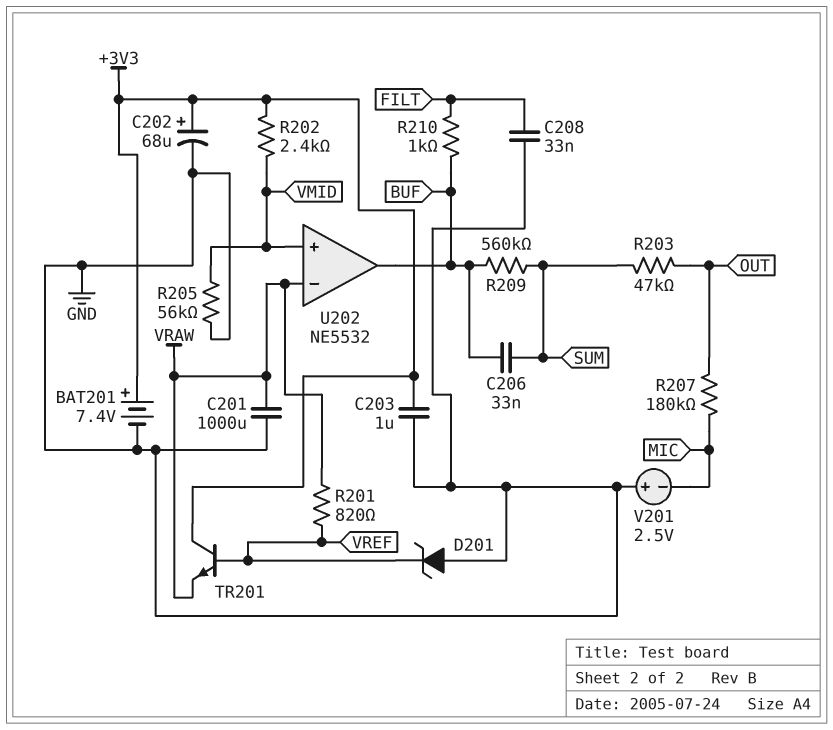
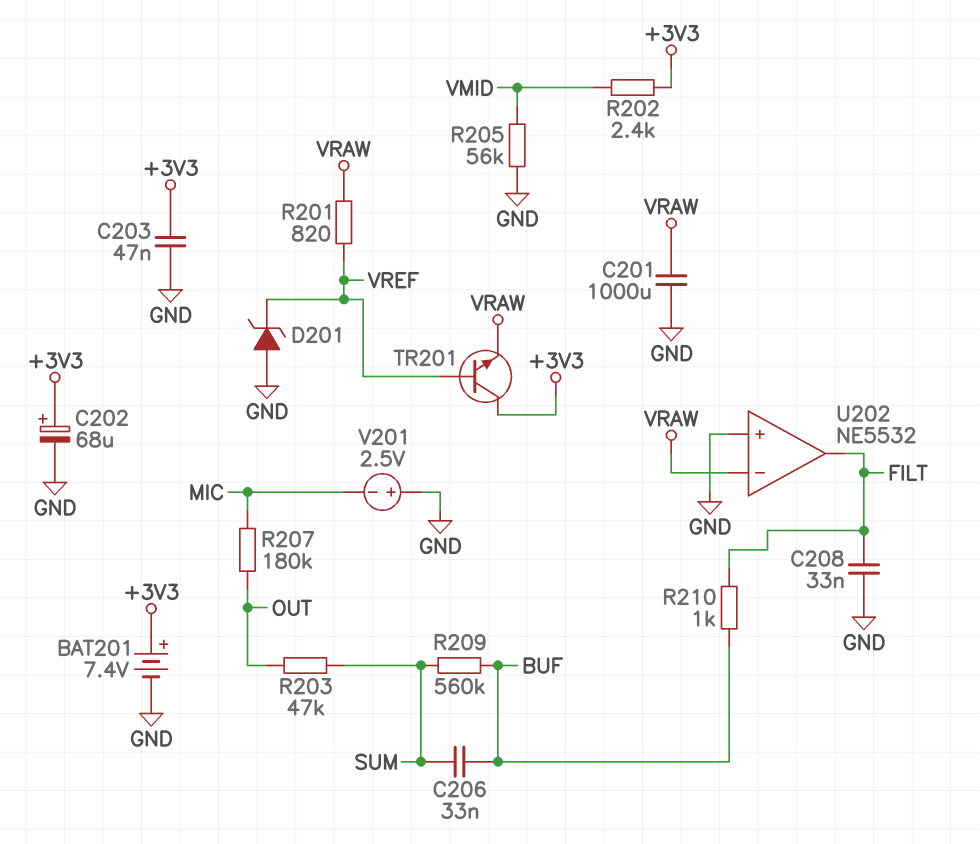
C203: 1uF (+3V3, GND) -> 47nF (+3V3, GND)
U202 pin in+: VMID -> GND
U202 pin out: BUF -> FILT

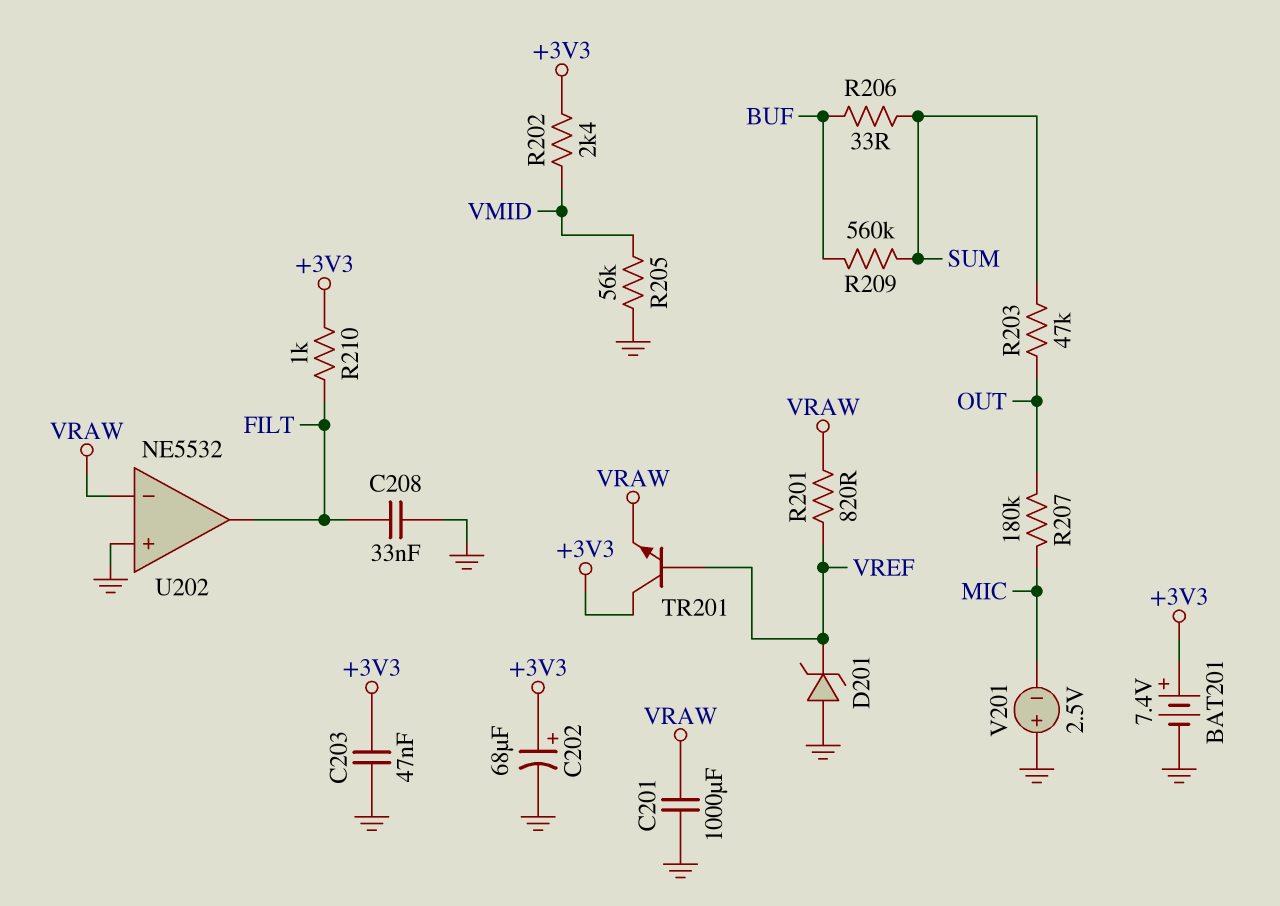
C206: 33nF (BUF, SUM) -> none
R206: none -> 33 (BUF, SUM)
R210: 1k (BUF, FILT) -> 1k (+3V3, FILT)

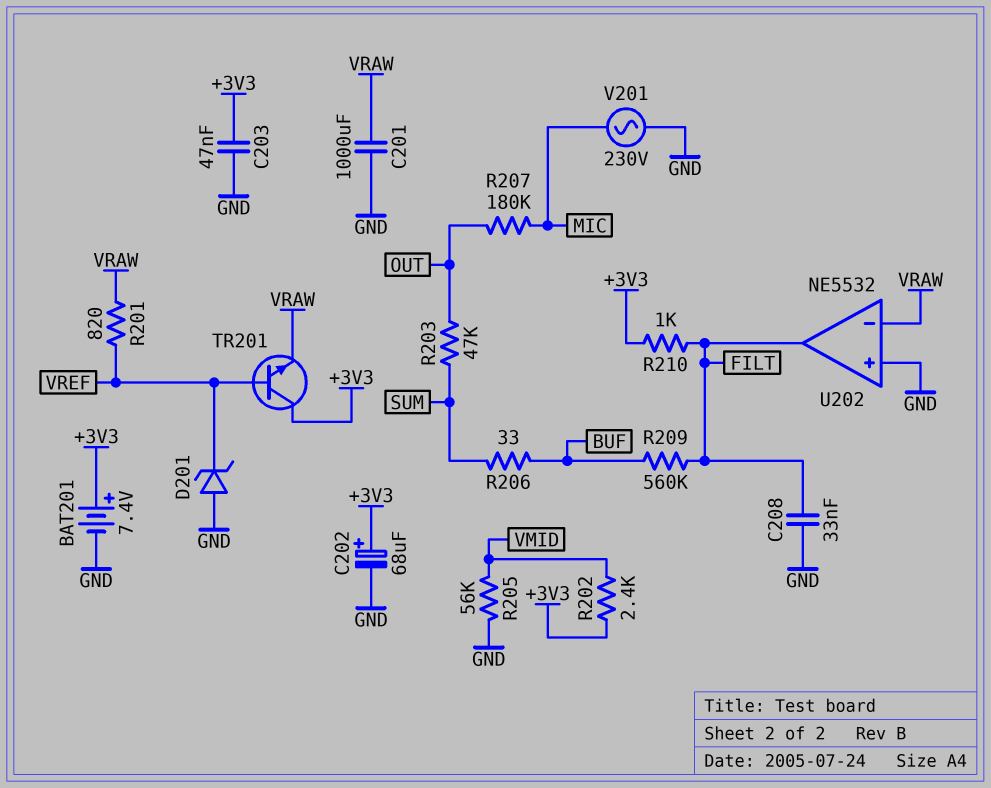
R209: 560k (BUF, SUM) -> 560k (BUF, FILT)
V201: 2.5V (plus GND, minus MIC) -> AC 230V (GND, MIC)

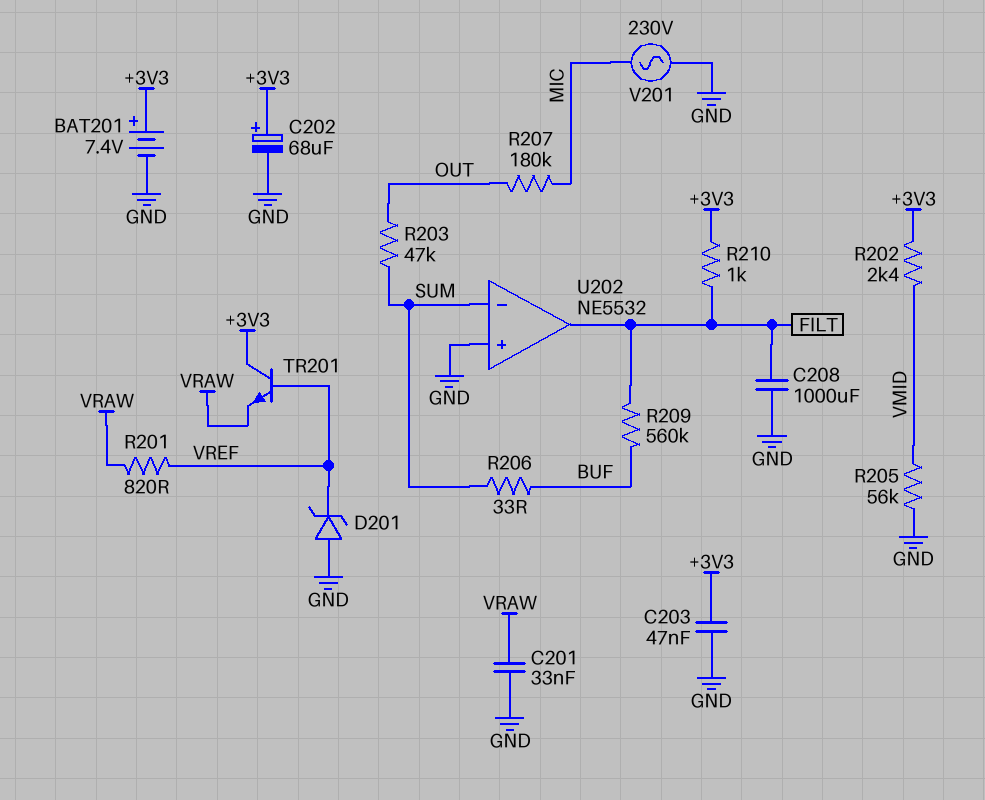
C201: 1000uF (GND, VRAW) -> 33nF (GND, VRAW)
C208: 33nF (FILT, GND) -> 1000uF (FILT, GND)
U202 pin in-: VRAW -> SUM

